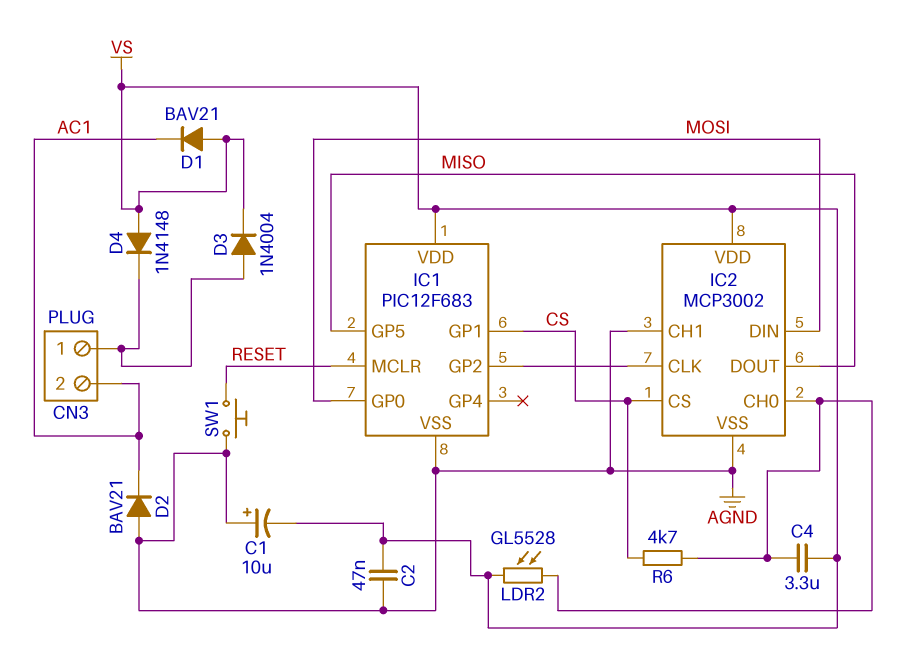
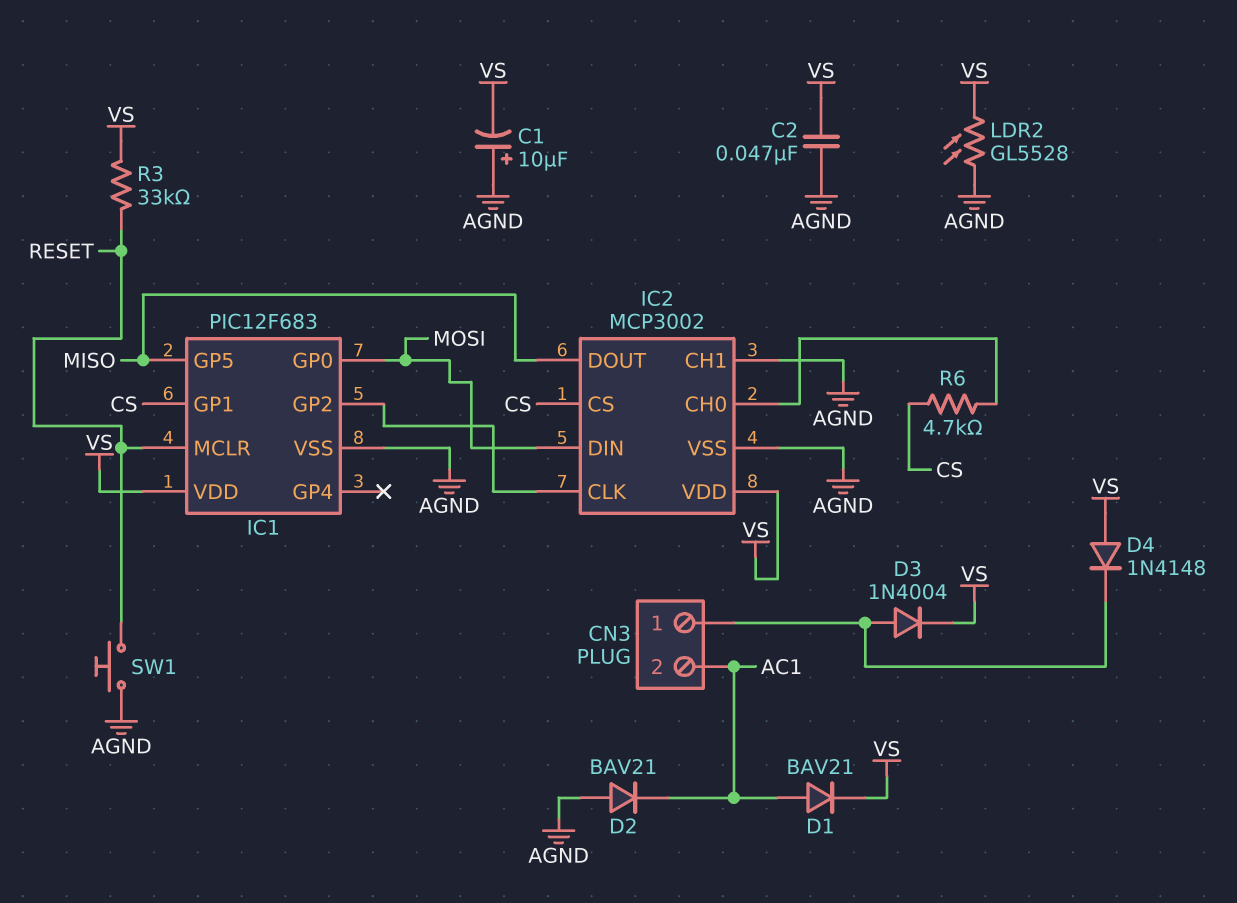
C4: 3.3uF (IC2/CH0, VS) -> none
D1: diode BAV21 (A VS, K AC1) -> diode BAV21 (A AC1, K VS)
LDR2: GL5528 (IC2/CH0, VS) -> GL5528 (AGND, VS)
R3: none -> 33k (RESET, VS)

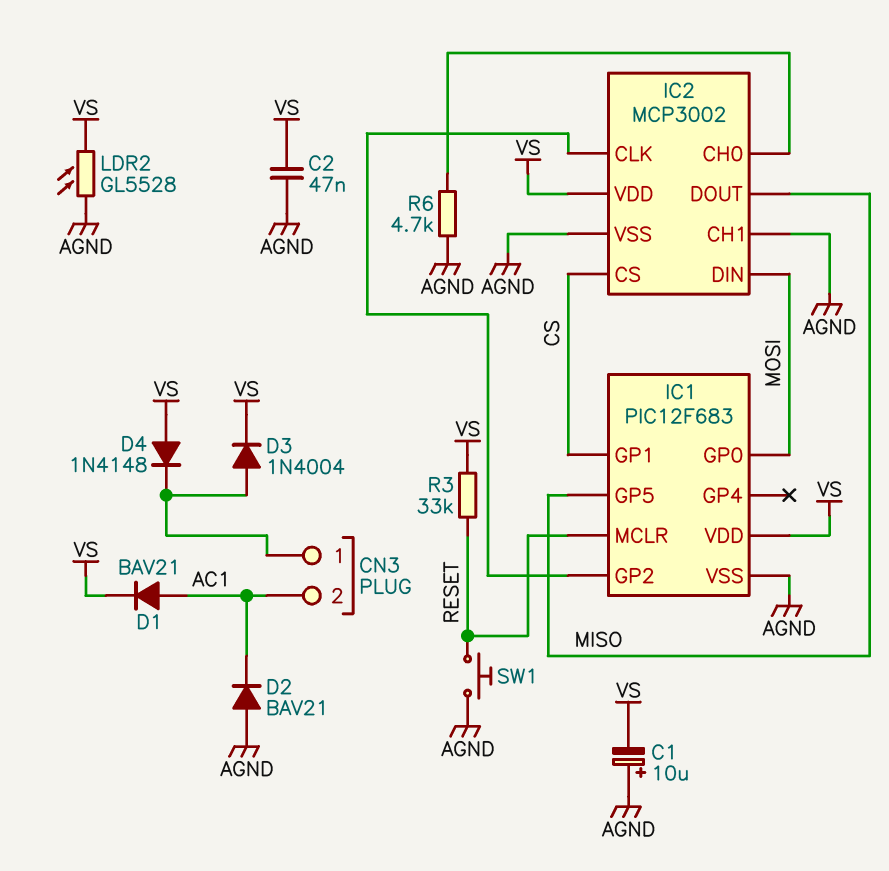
R6: 4.7k (CS, IC2/CH0) -> 4.7k (AGND, IC2/CH0)

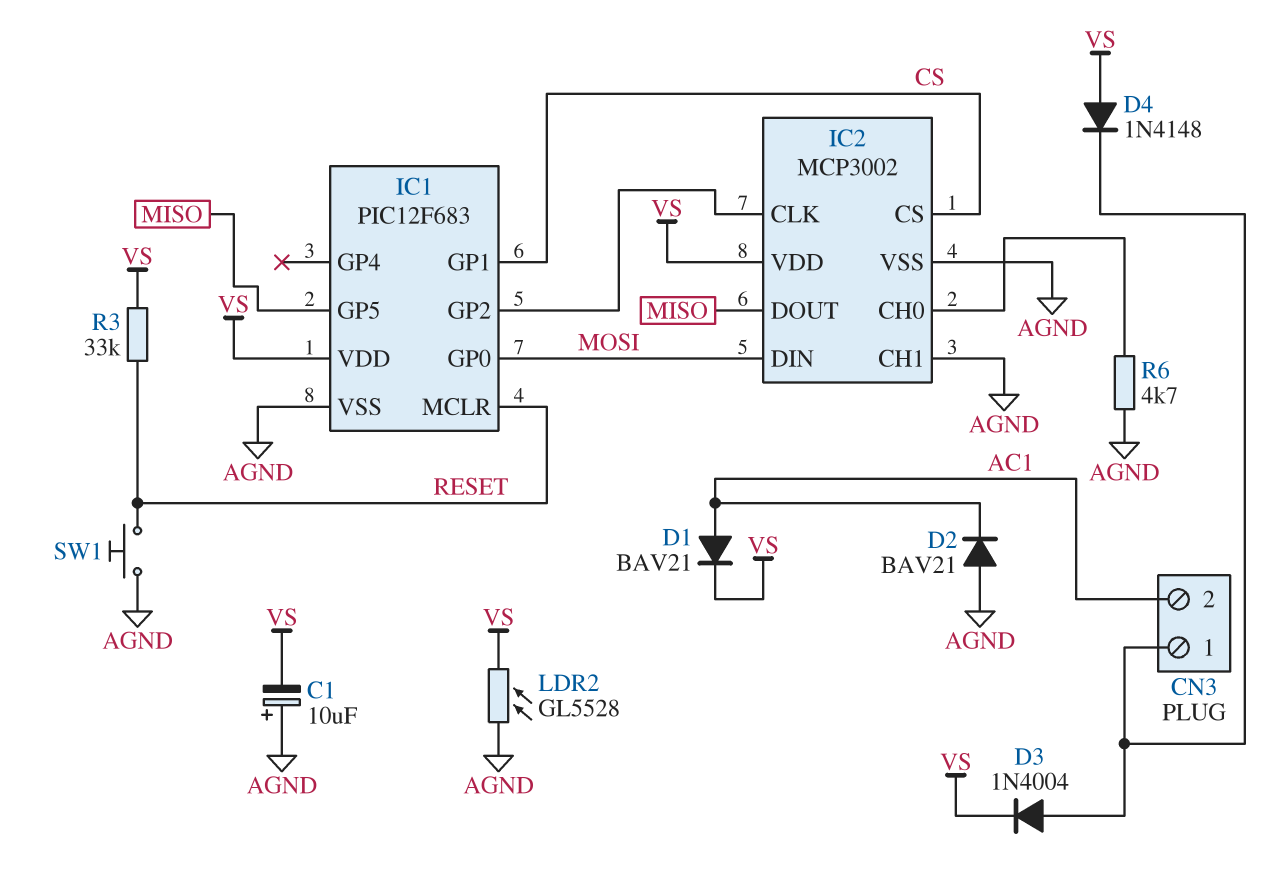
C2: 47nF (AGND, VS) -> none

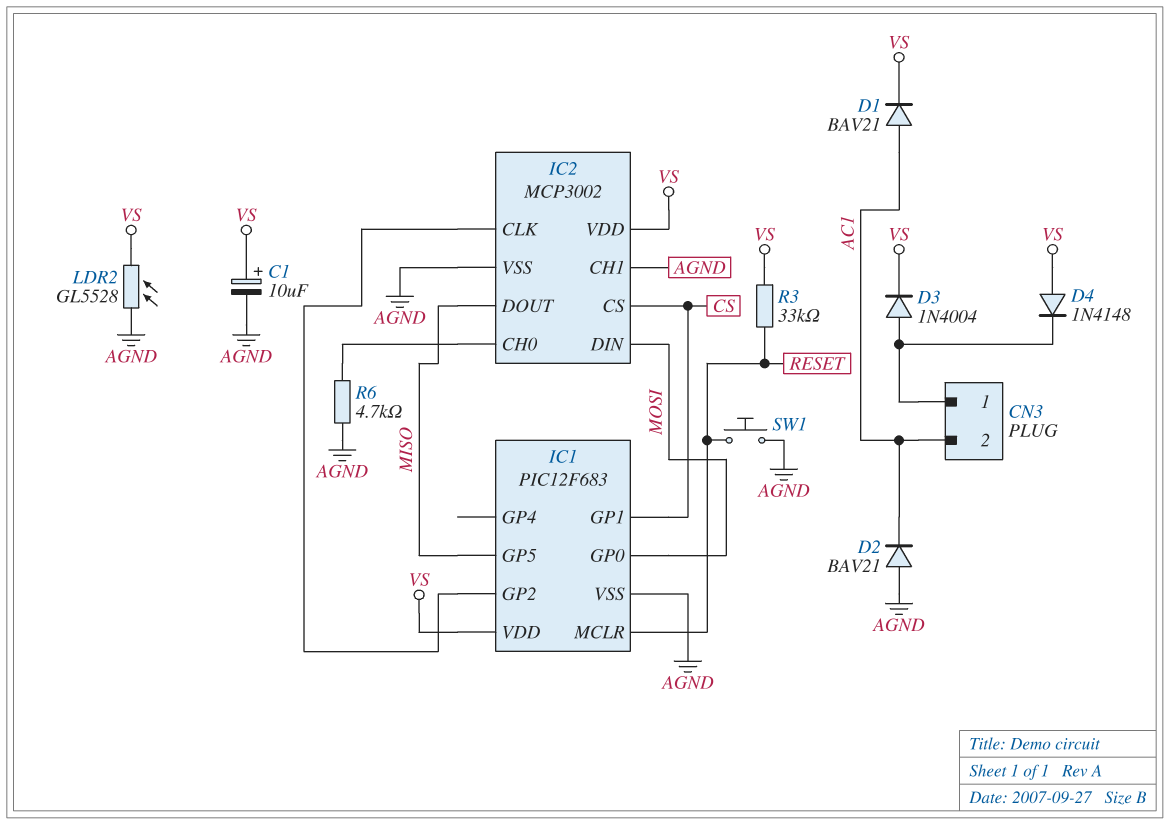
C1: 10uF (plus AGND, minus VS) -> 10uF (plus VS, minus AGND)

